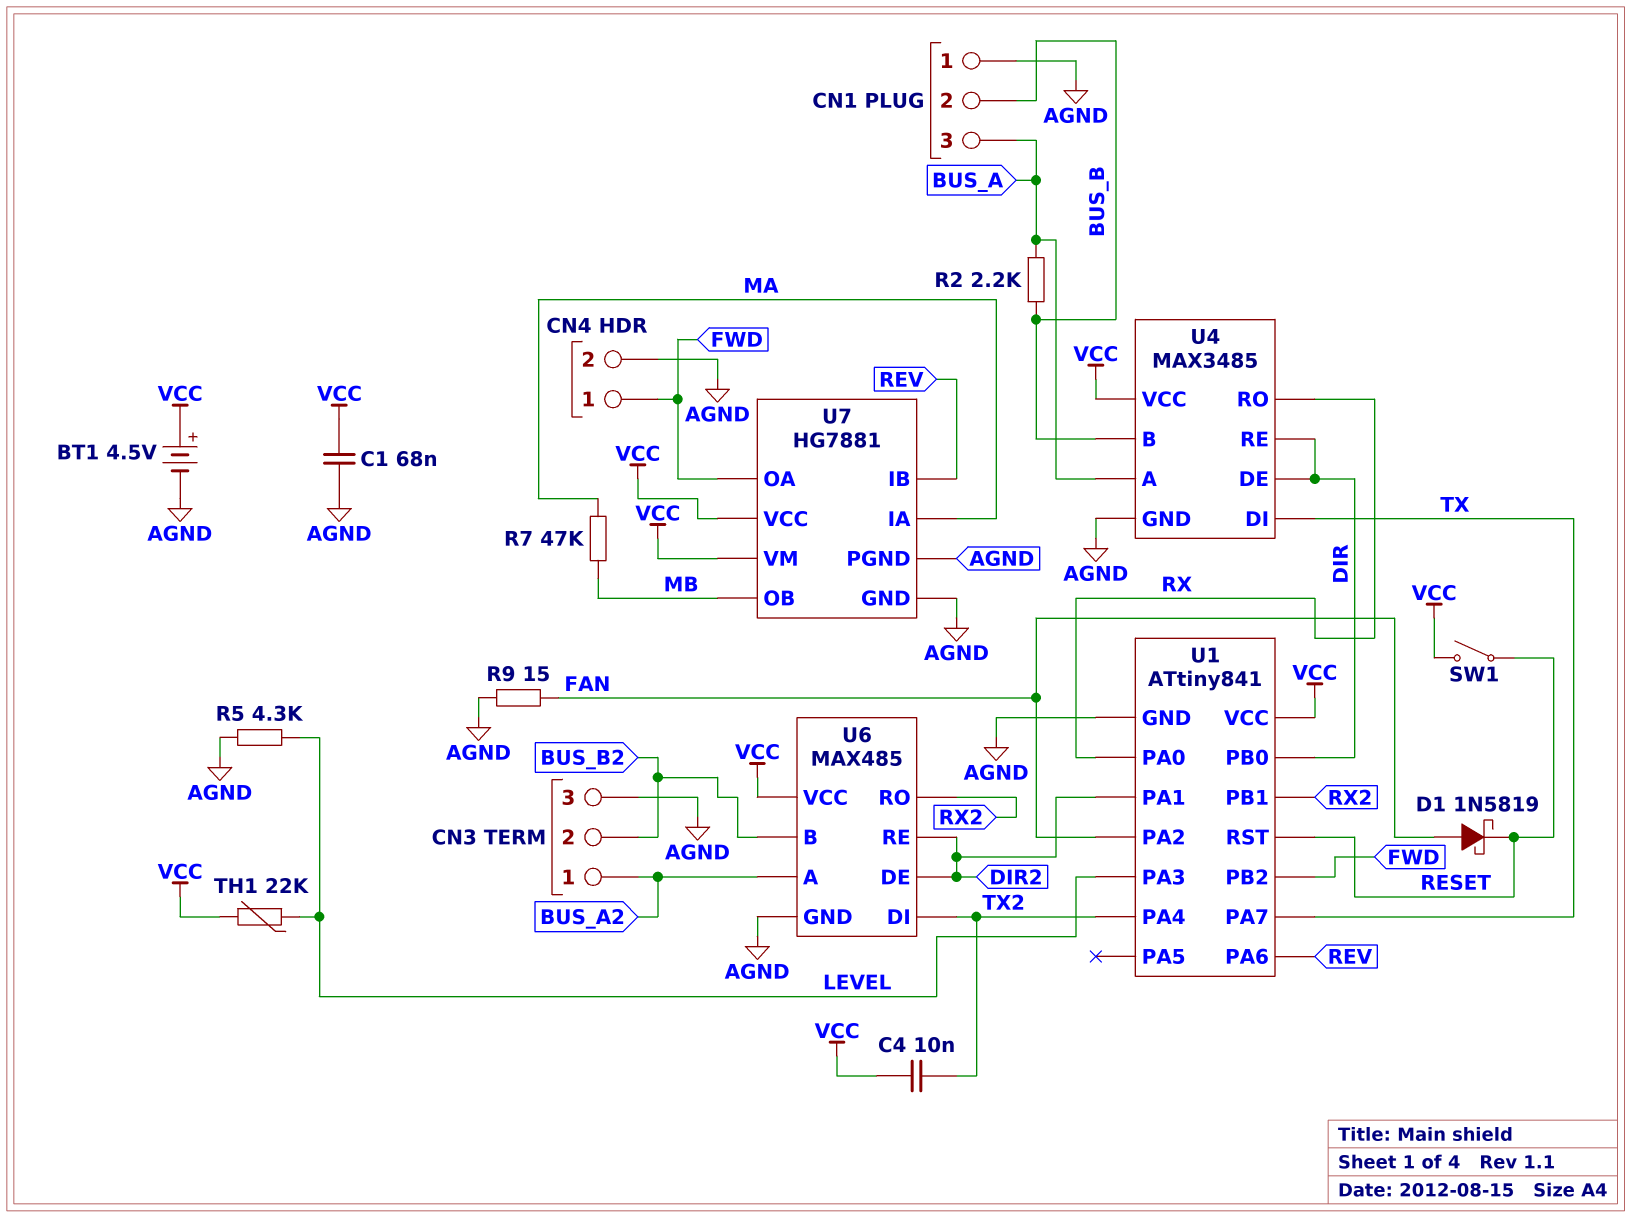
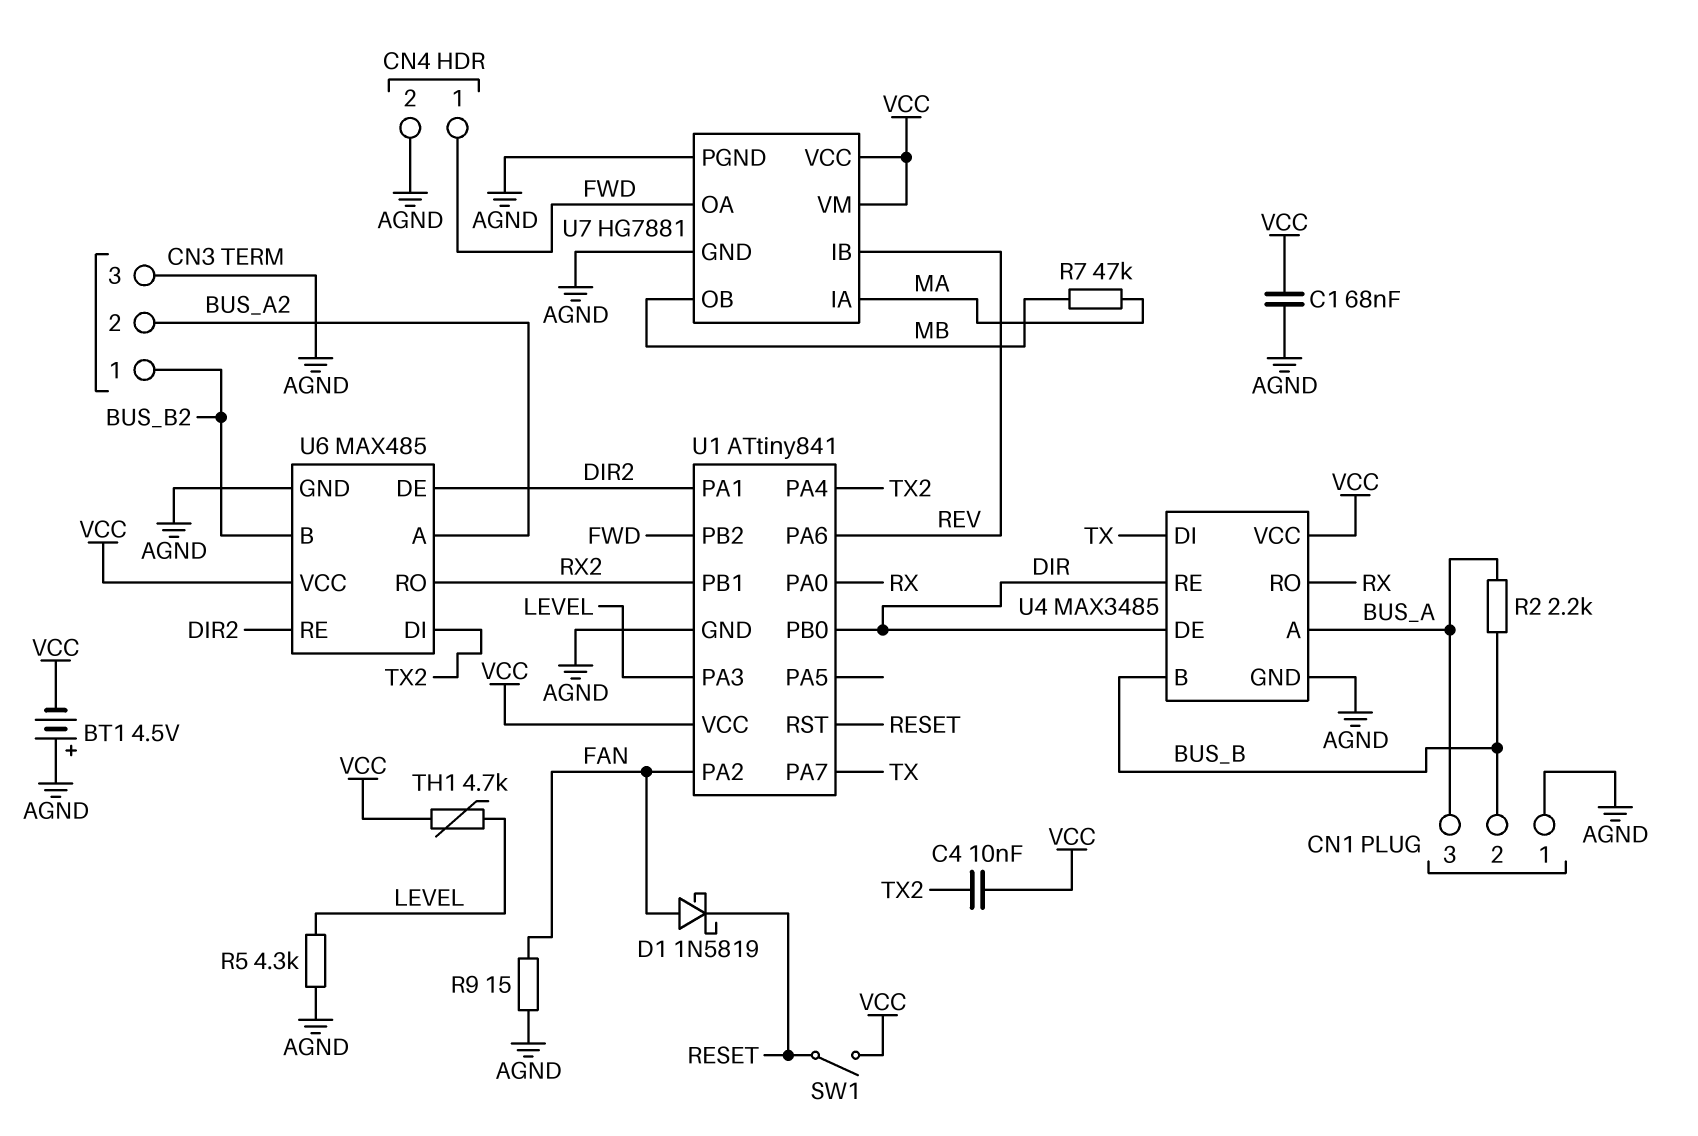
BT1: 4.5V (plus VCC, minus AGND) -> 4.5V (plus AGND, minus VCC)
CN3 pin 1: BUS_A2 -> BUS_B2
CN3 pin 2: BUS_B2 -> BUS_A2
TH1: 22k (LEVEL, VCC) -> 4.7k (LEVEL, VCC)

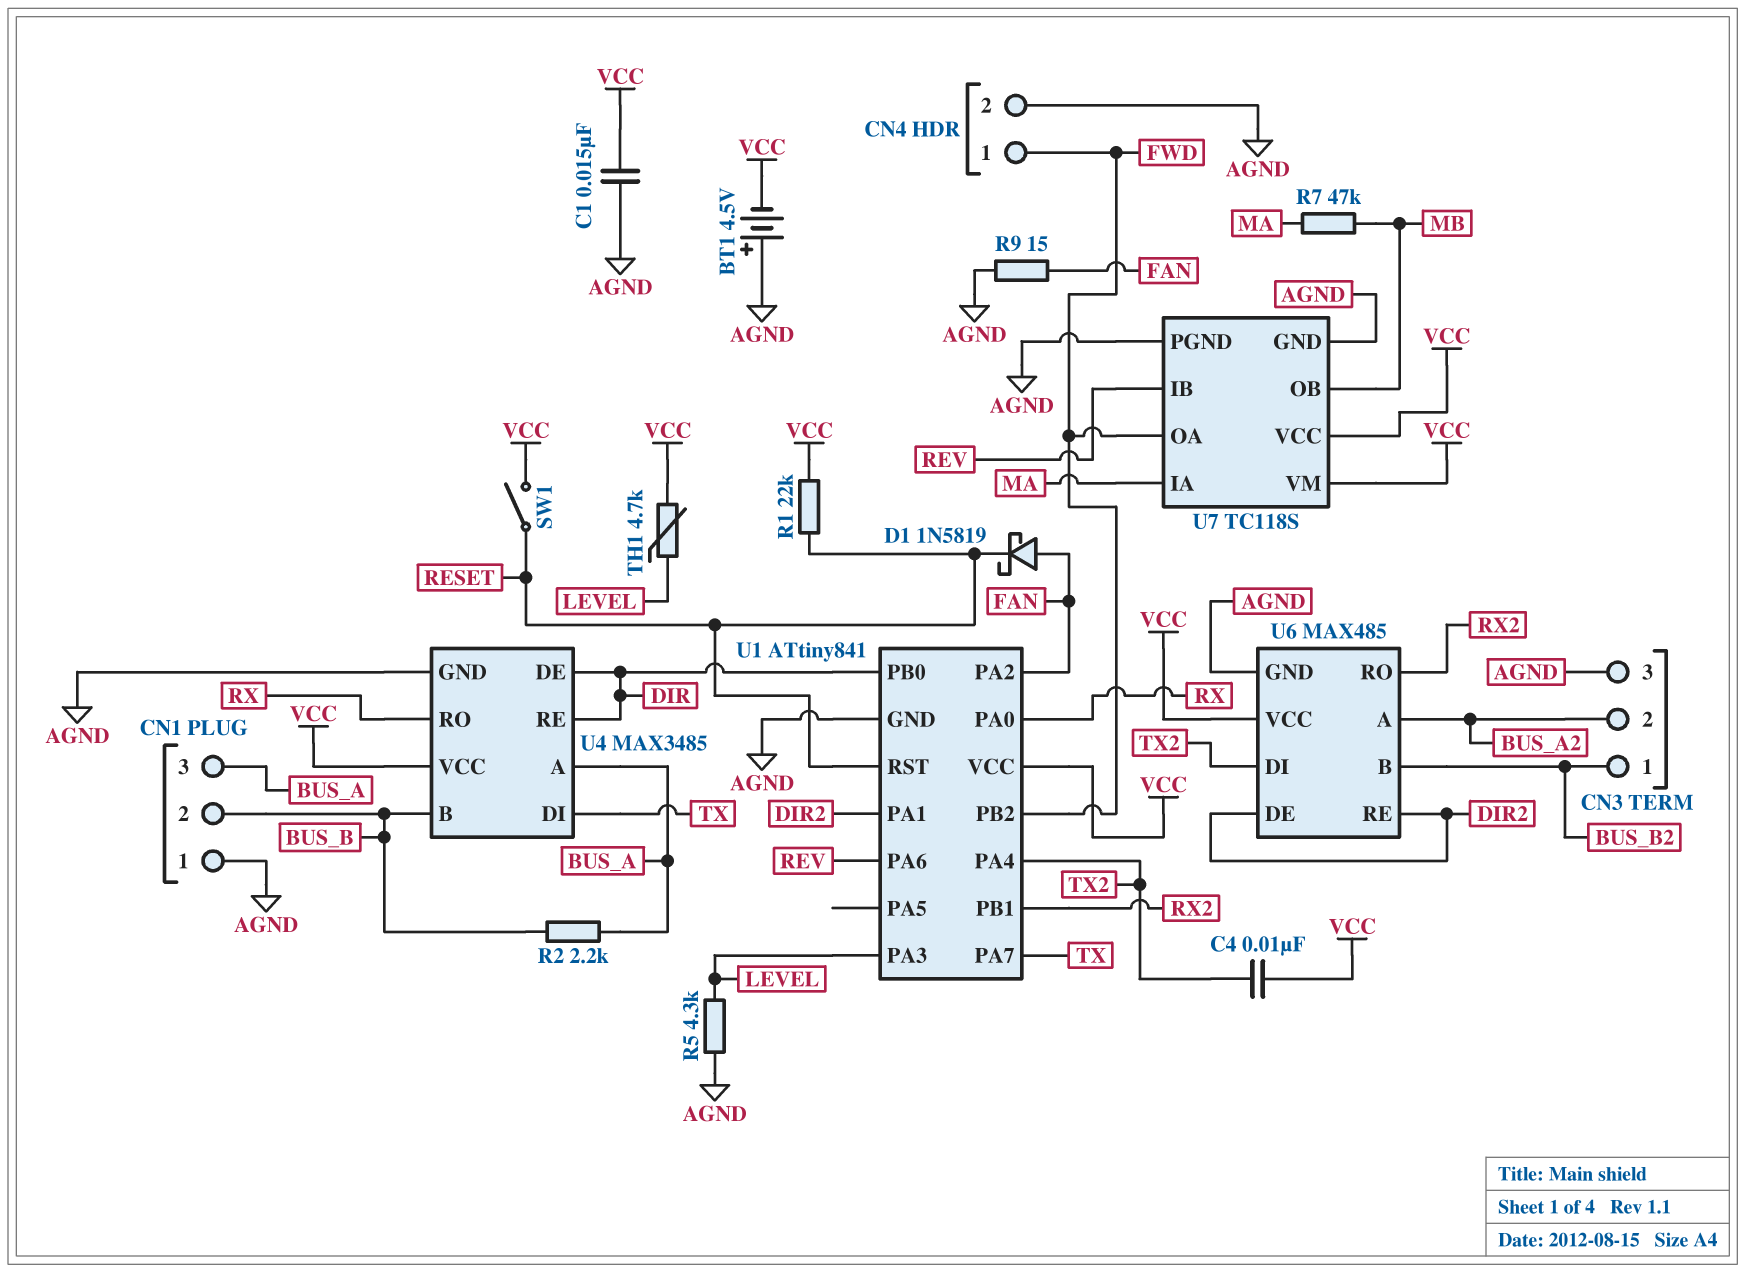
C1: 68nF (AGND, VCC) -> 15nF (AGND, VCC)
R1: none -> 22k (RESET, VCC)
U7: HG7881 -> TC118S

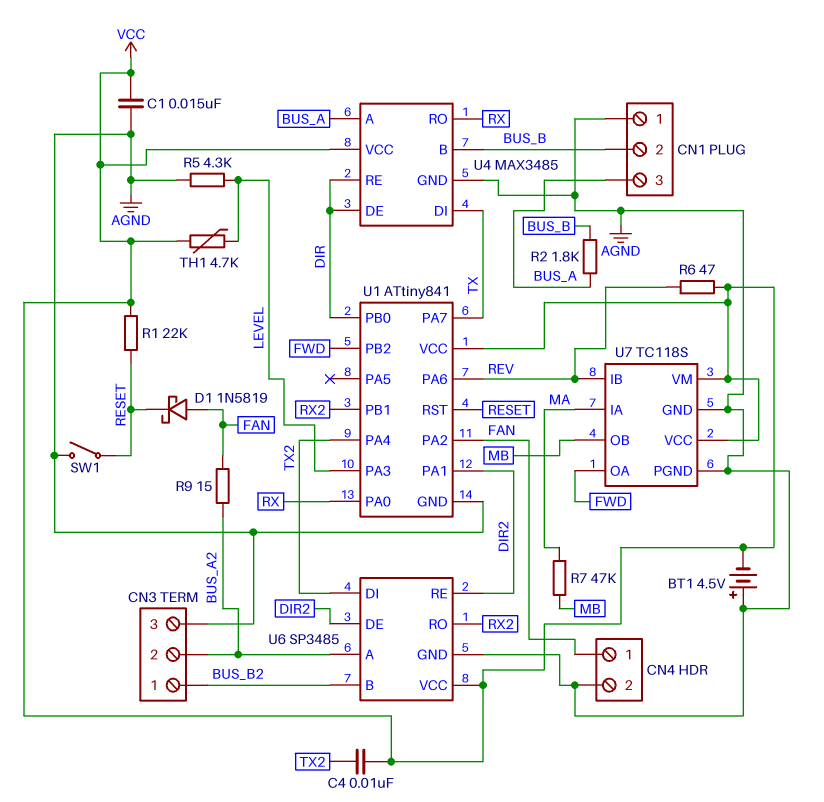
CN4 pin 1: FWD -> FAN
R2: 2.2k (BUS_A, BUS_B) -> 1.8k (BUS_A, BUS_B)
R6: none -> 47 (REV, VCC)
R9: 15 (AGND, FAN) -> 15 (BUS_A2, FAN)
SW1: switch (RESET, VCC) -> switch (AGND, RESET)
U6: MAX485 -> SP3485

